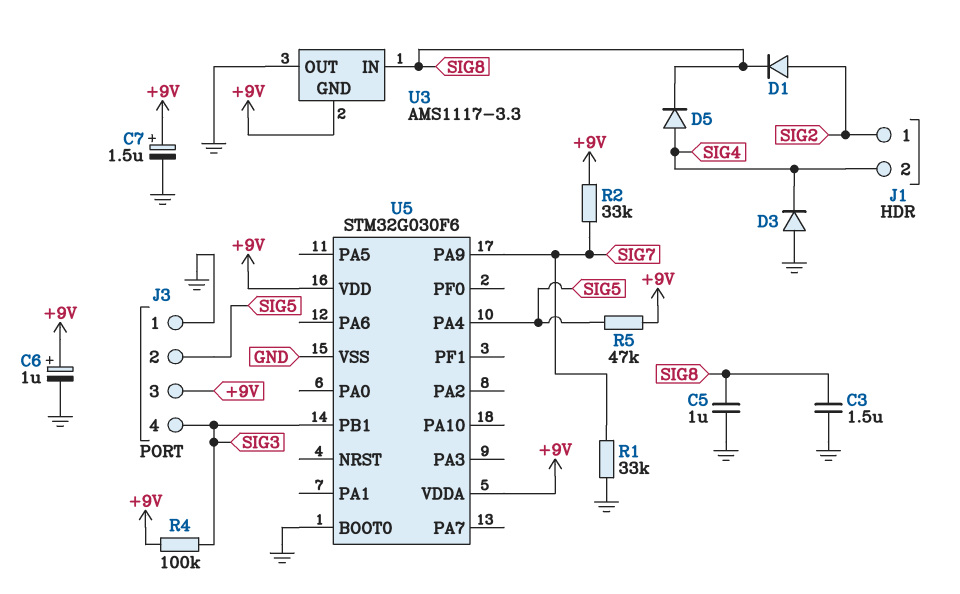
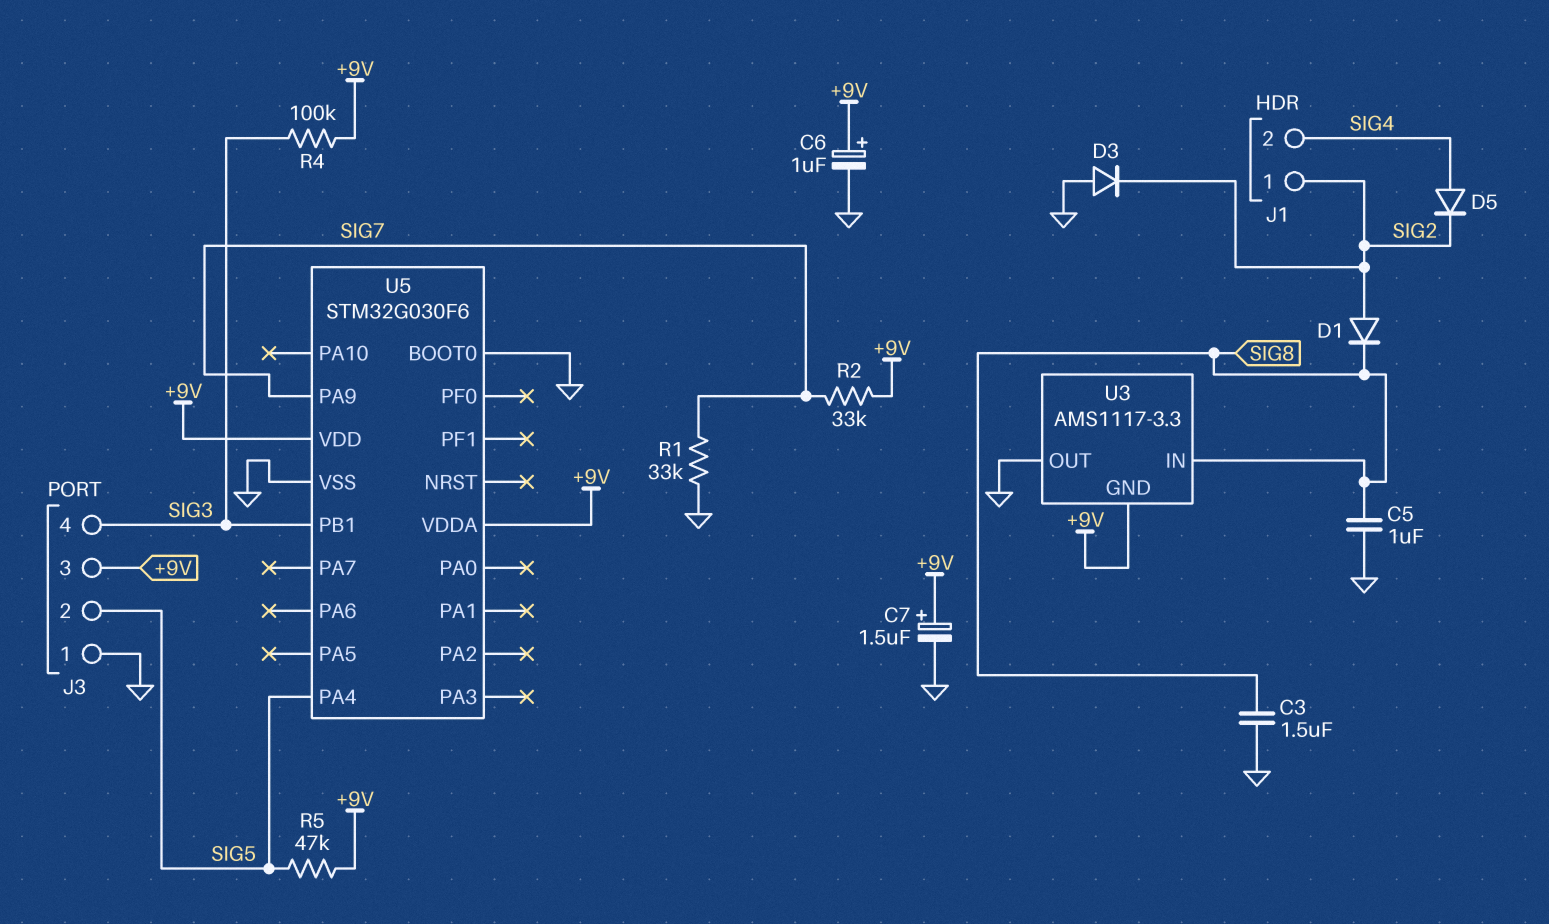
D3: diode (A GND, K SIG4) -> diode (A GND, K SIG2)
D5: diode (A SIG4, K SIG8) -> diode (A SIG4, K SIG2)

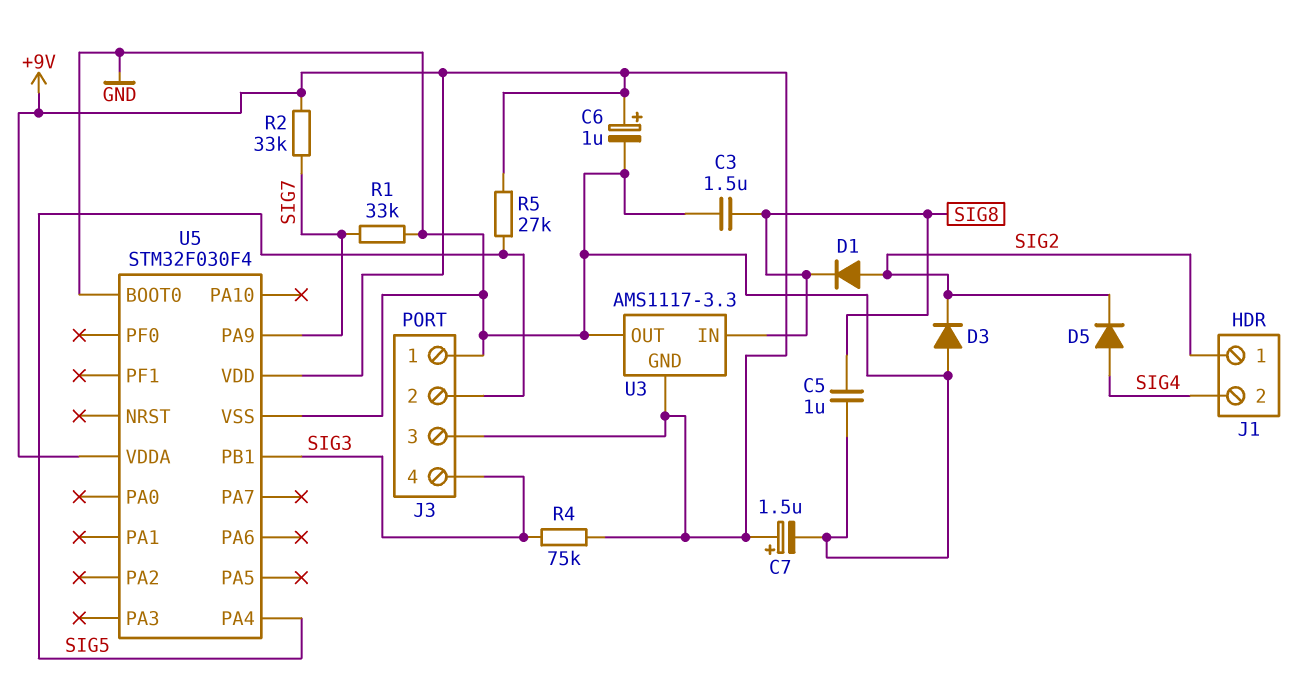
R4: 100k (+9V, SIG3) -> 75k (+9V, SIG3)
R5: 47k (+9V, SIG5) -> 27k (+9V, SIG5)
U5: STM32G030F6 -> STM32F030F4

